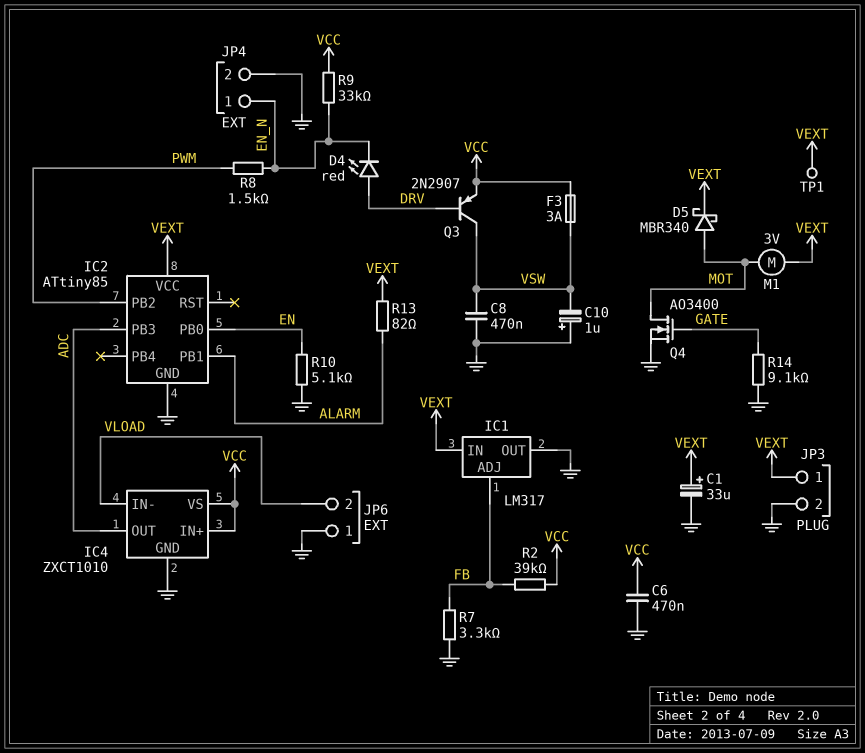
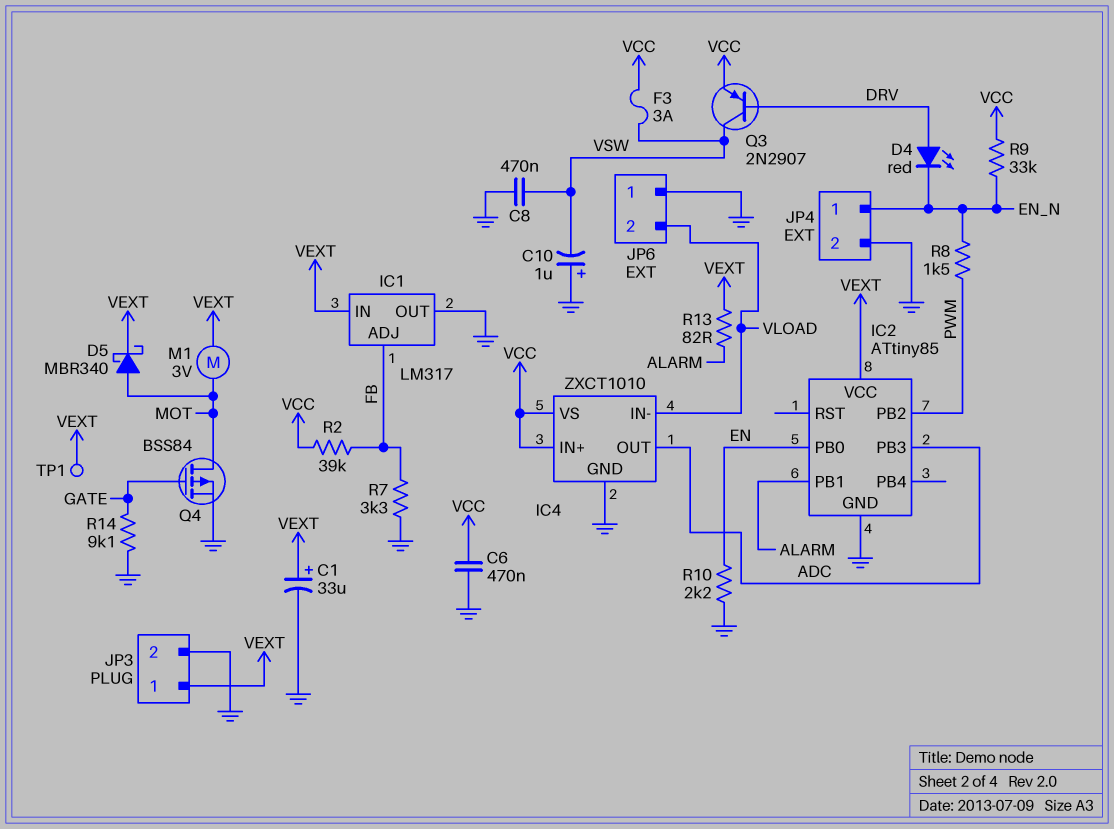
Q4: NMOS AO3400 (G GATE, D MOT, S GND) -> PMOS BSS84 (G GATE, D MOT, S GND)
R10: 5.1k (EN, GND) -> 2.2k (EN, GND)

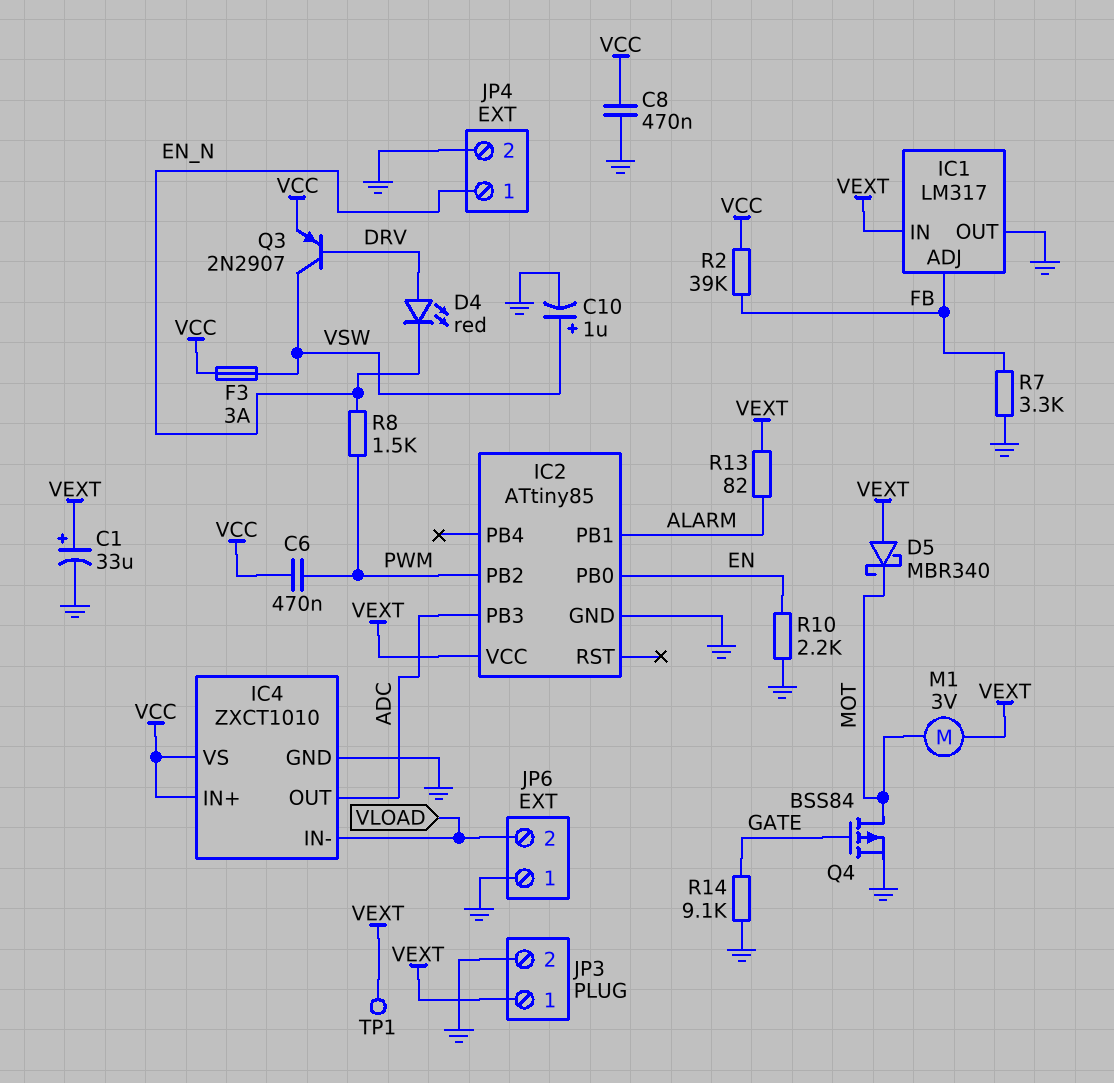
C6: 470nF (GND, VCC) -> 470nF (PWM, VCC)
C8: 470nF (GND, VSW) -> 470nF (GND, VCC)
C10: 1uF (plus GND, minus VSW) -> 1uF (plus VSW, minus GND)
D5: schottky MBR340 (A MOT, K VEXT) -> schottky MBR340 (A VEXT, K MOT)
R9: 33k (EN_N, VCC) -> none

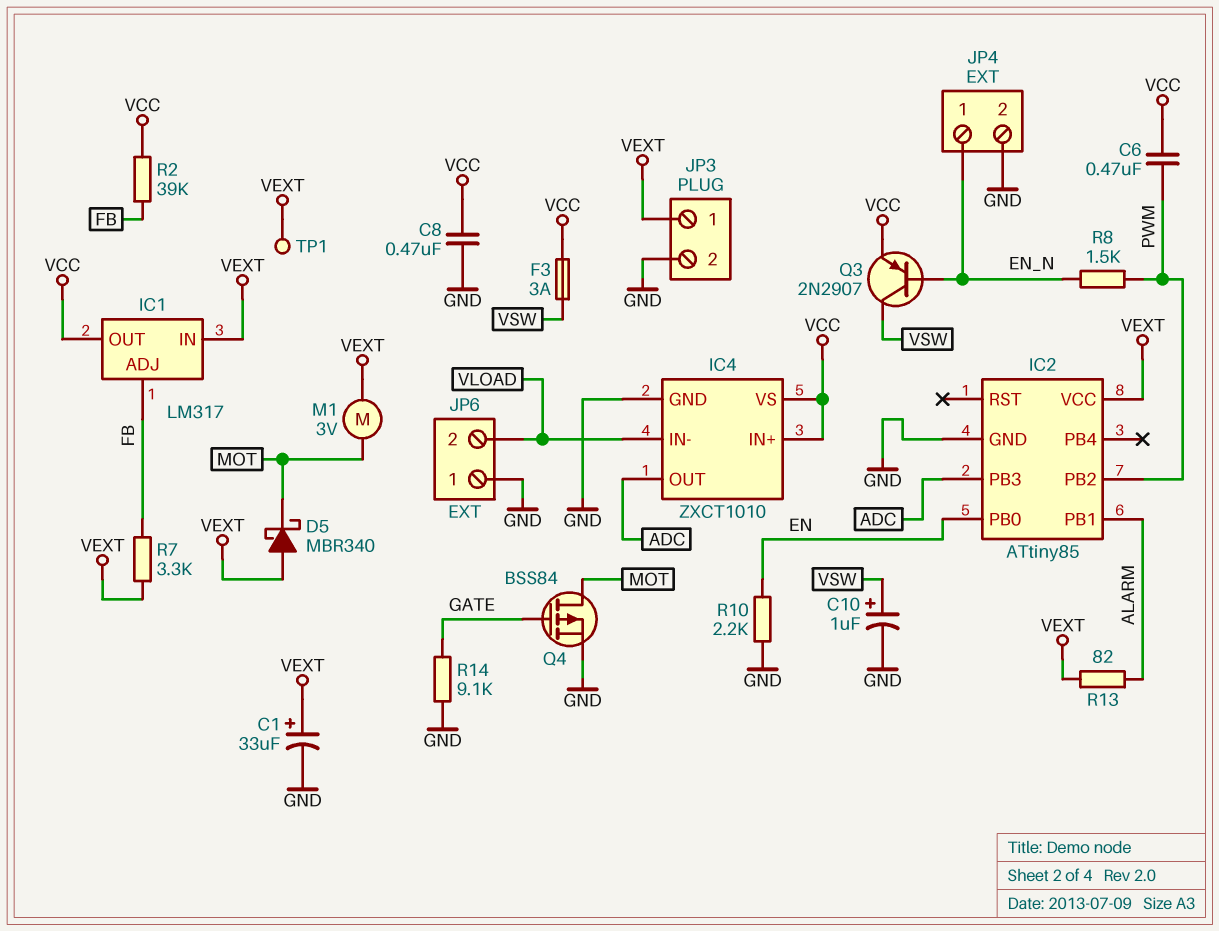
D4: LED red (A DRV, K EN_N) -> none
IC1 pin OUT: GND -> VCC
Q3: PNP 2N2907 (B DRV, C VSW, E VCC) -> PNP 2N2907 (B EN_N, C VSW, E VCC)
R7: 3.3k (FB, GND) -> 3.3k (FB, VEXT)

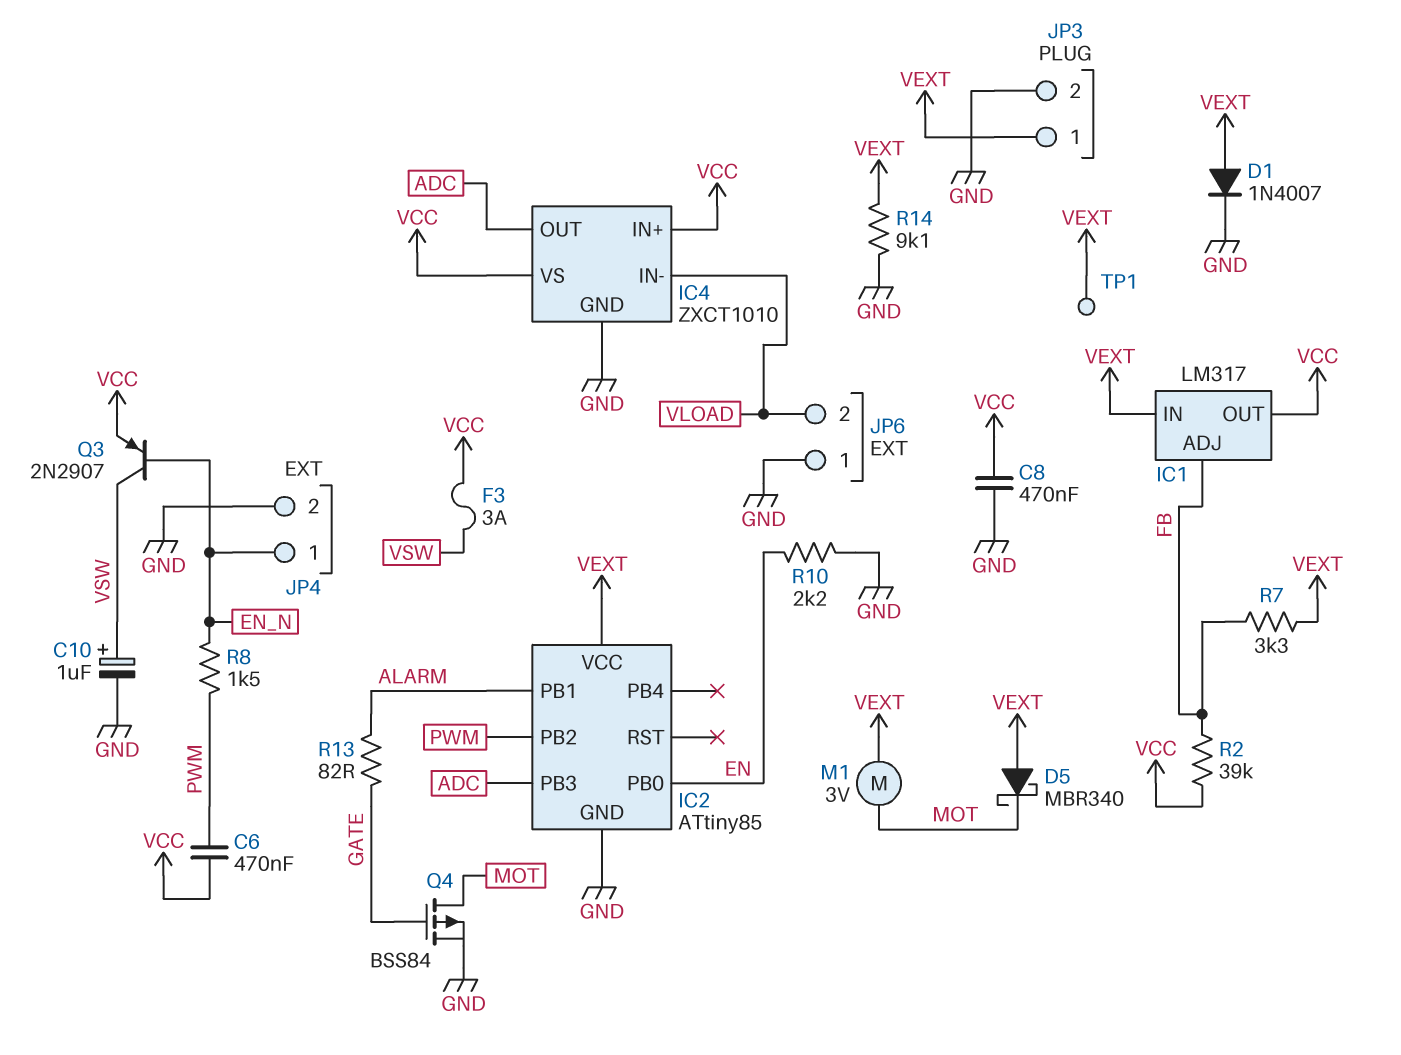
C1: 33uF (plus VEXT, minus GND) -> none
D1: none -> diode 1N4007 (A VEXT, K GND)
R13: 82 (ALARM, VEXT) -> 82 (ALARM, GATE)
R14: 9.1k (GATE, GND) -> 9.1k (GND, VEXT)

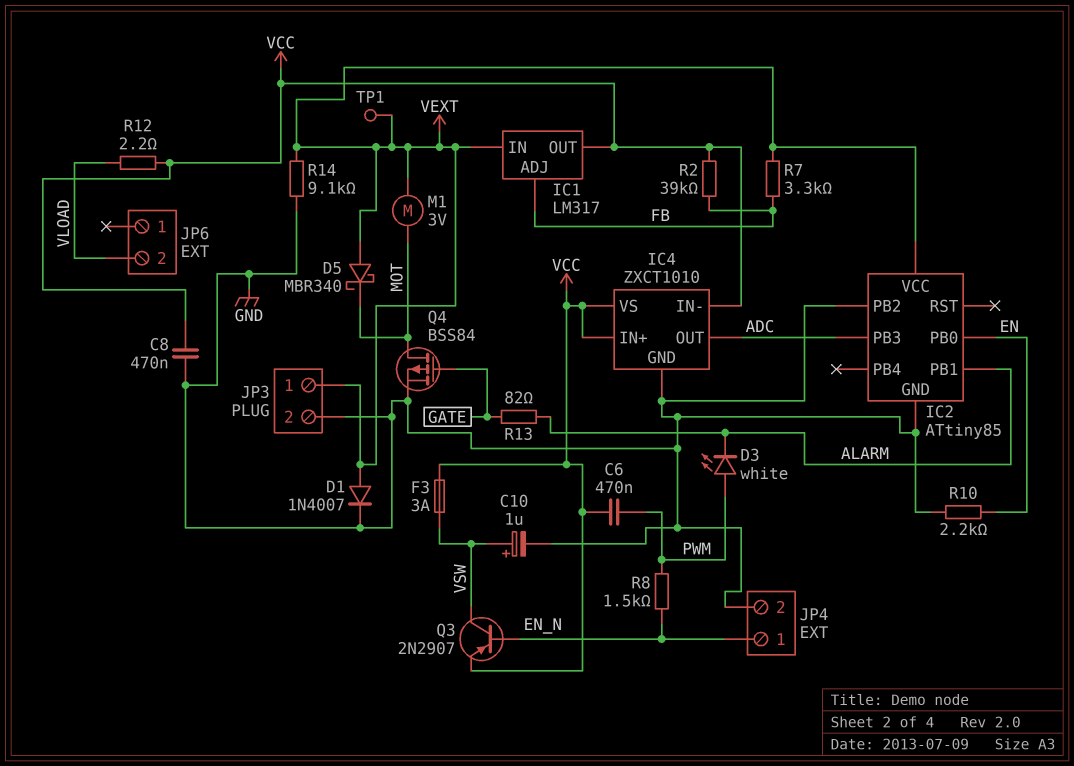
D3: none -> LED white (A PWM, K ALARM)
IC2 pin PB2: PWM -> GND
IC4 pin IN-: VLOAD -> VCC
JP6 pin 1: GND -> none
R12: none -> 2.2 (VCC, VLOAD)

